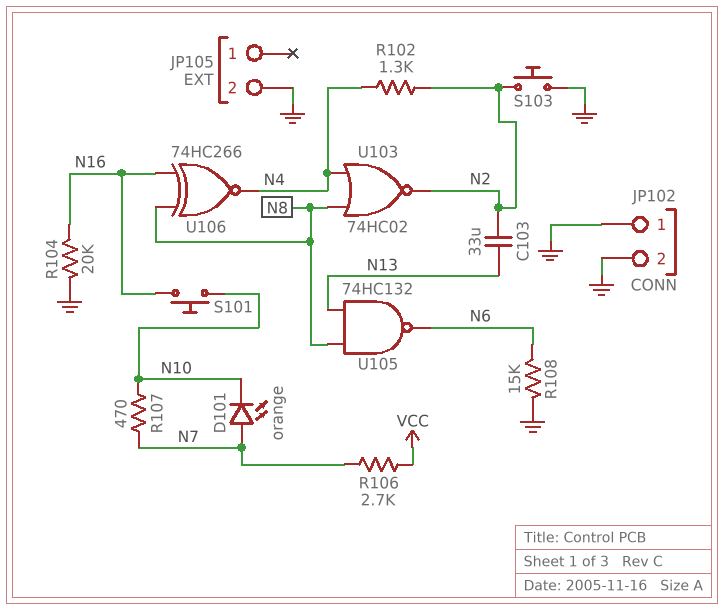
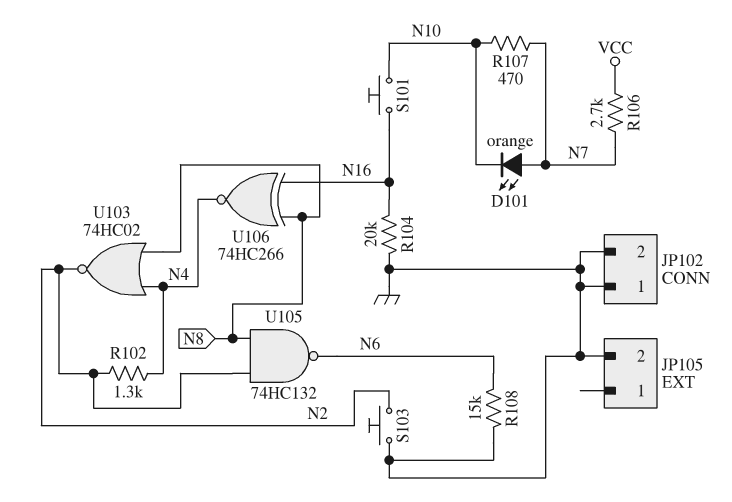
C103: 33uF (N2, N13) -> none
U105: NAND 74HC132 (in N8, in N13, out N6) -> NAND 74HC132 (in N2, in N8, out N6)

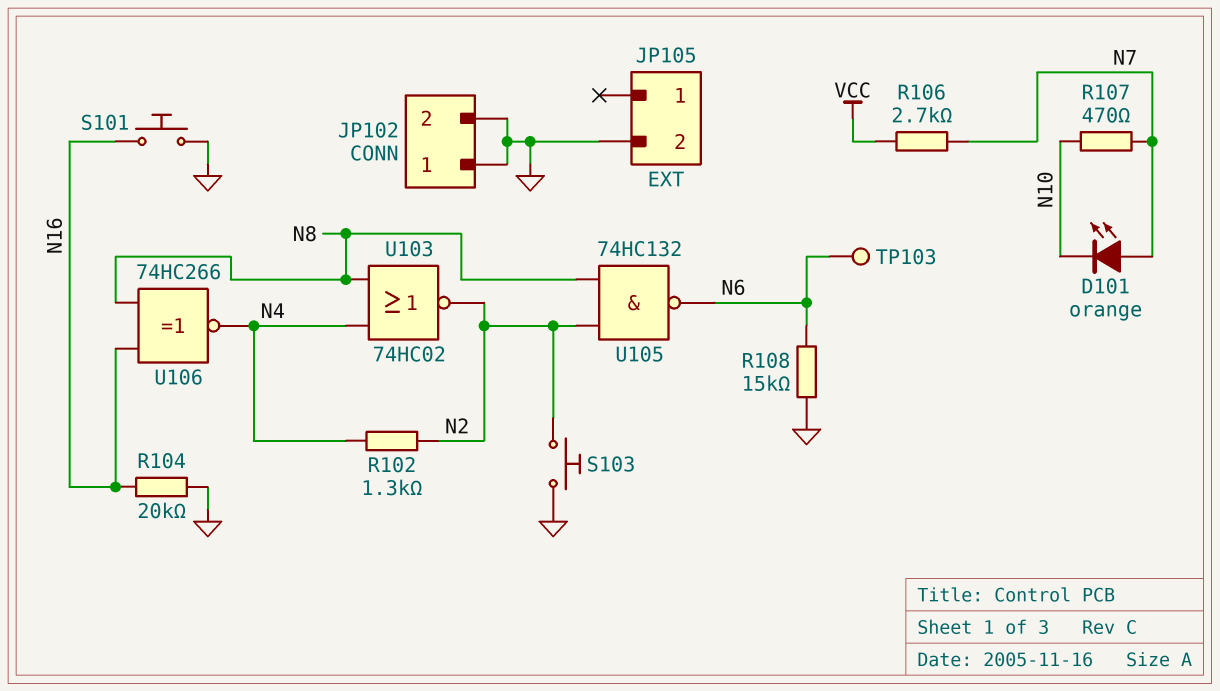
S101: button (N10, N16) -> button (GND, N16)
TP103: none -> test point (N6)

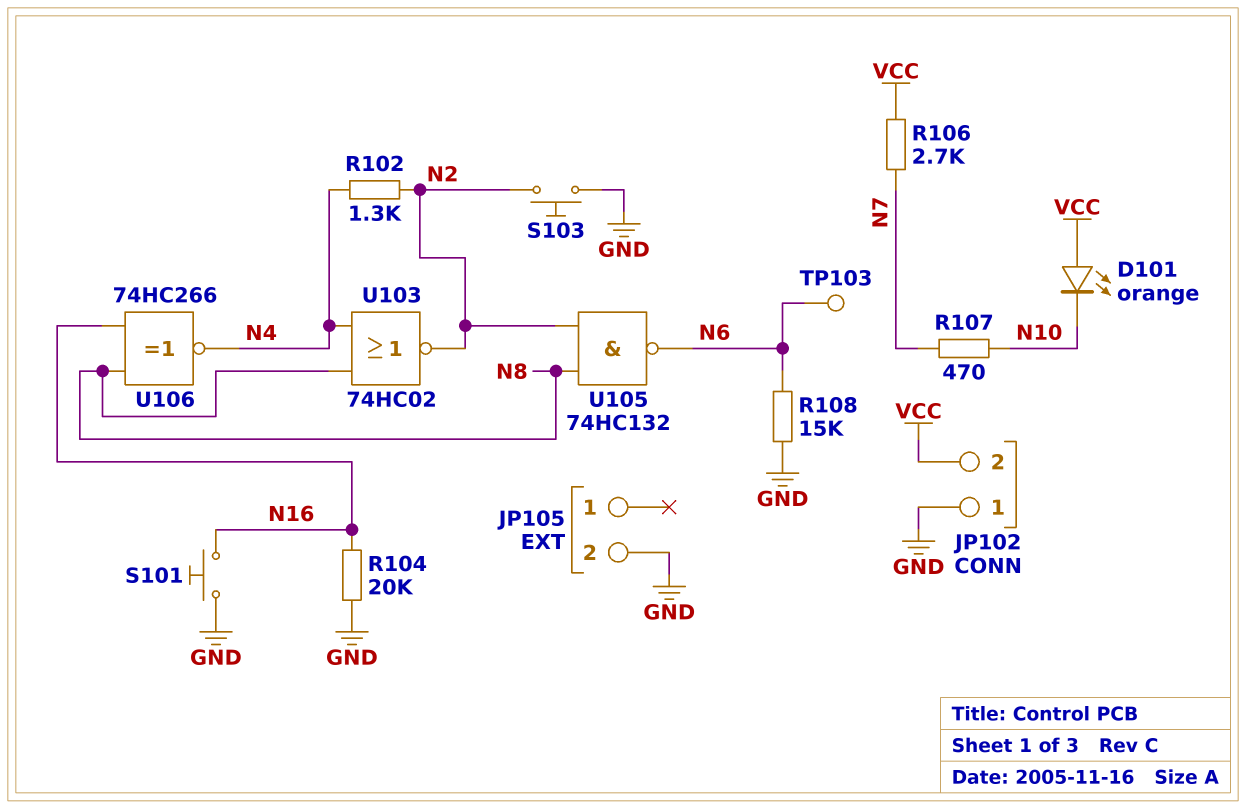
D101: LED orange (A N7, K N10) -> LED orange (A VCC, K N10)
JP102 pin 2: GND -> VCC

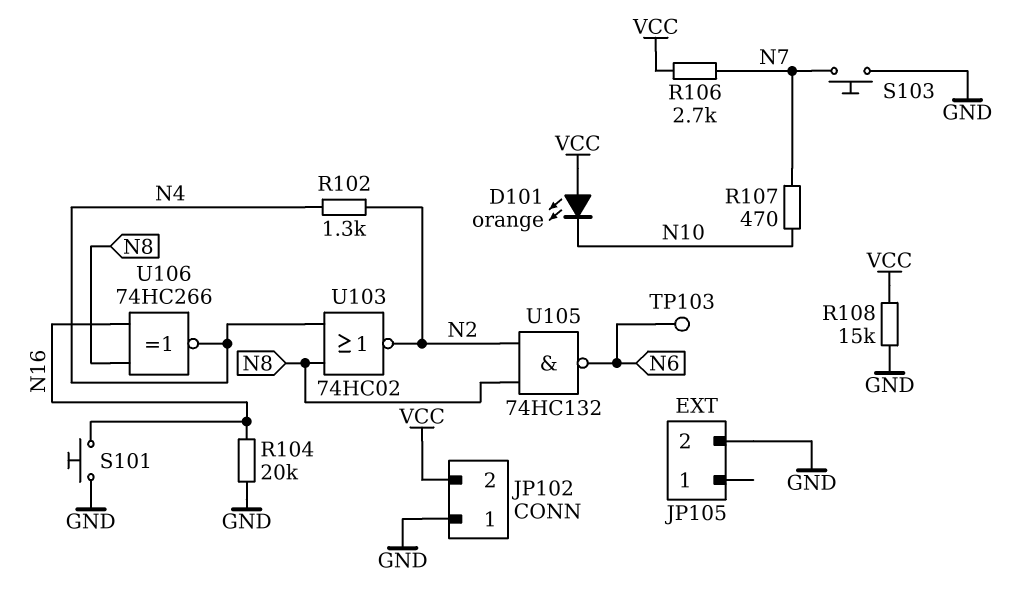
R108: 15k (GND, N6) -> 15k (GND, VCC)
S103: button (GND, N2) -> button (GND, N7)

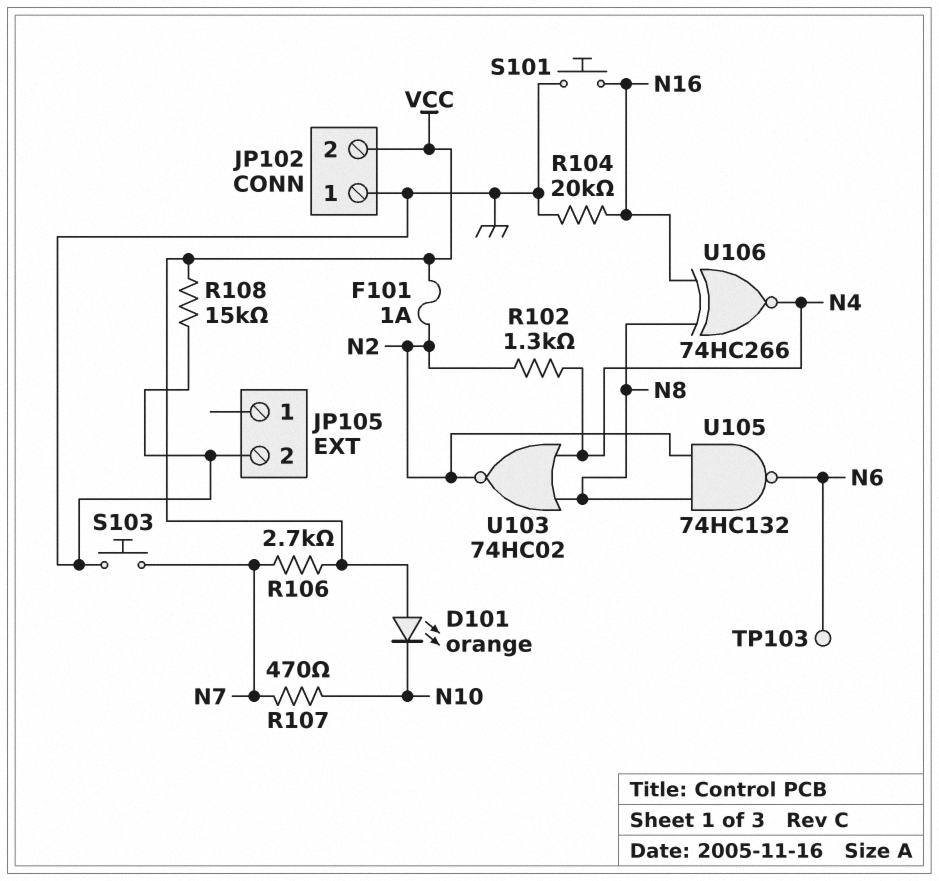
F101: none -> 1A (N2, VCC)

